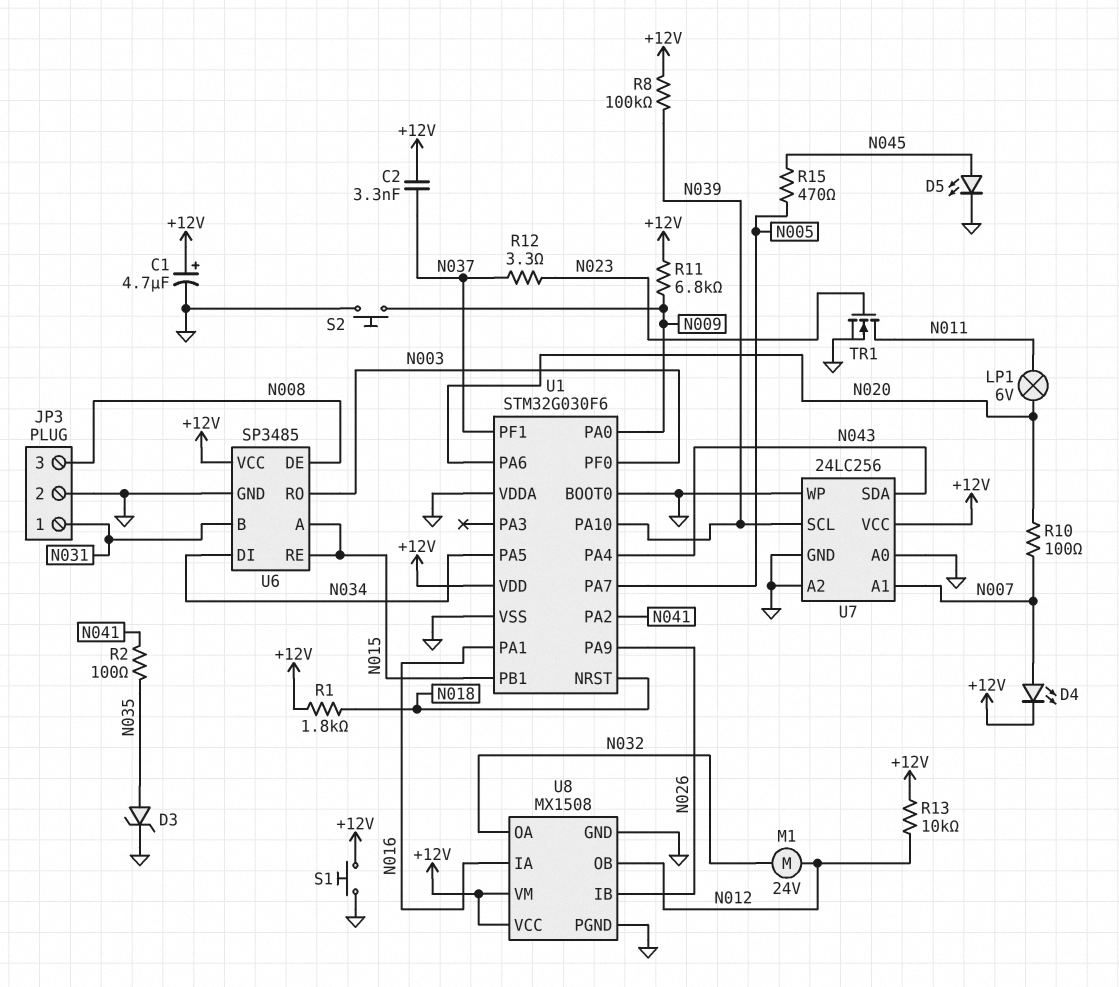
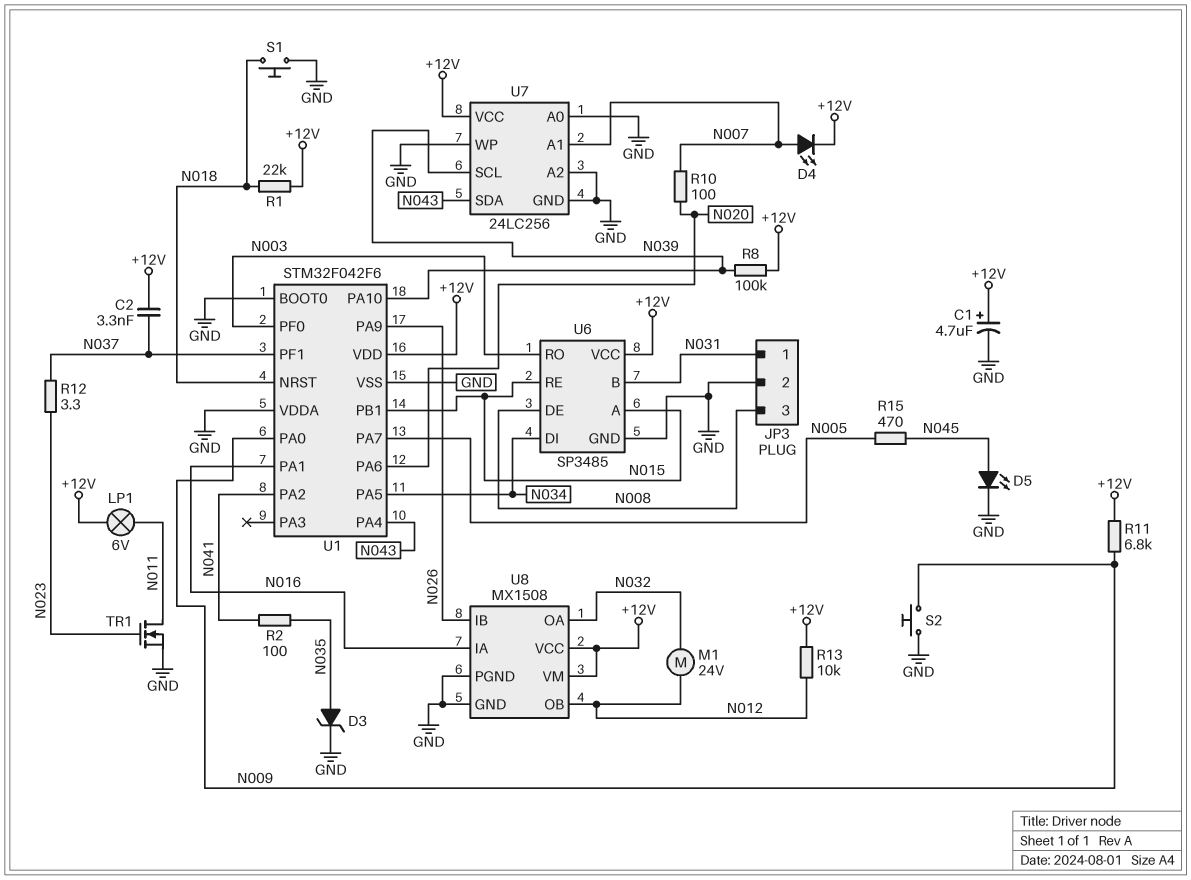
LP1: lamp 6V (N011, N020) -> lamp 6V (+12V, N011)
R1: 1.8k (+12V, N018) -> 22k (+12V, N018)
S1: button (+12V, GND) -> button (GND, N018)
U1: STM32G030F6 -> STM32F042F6

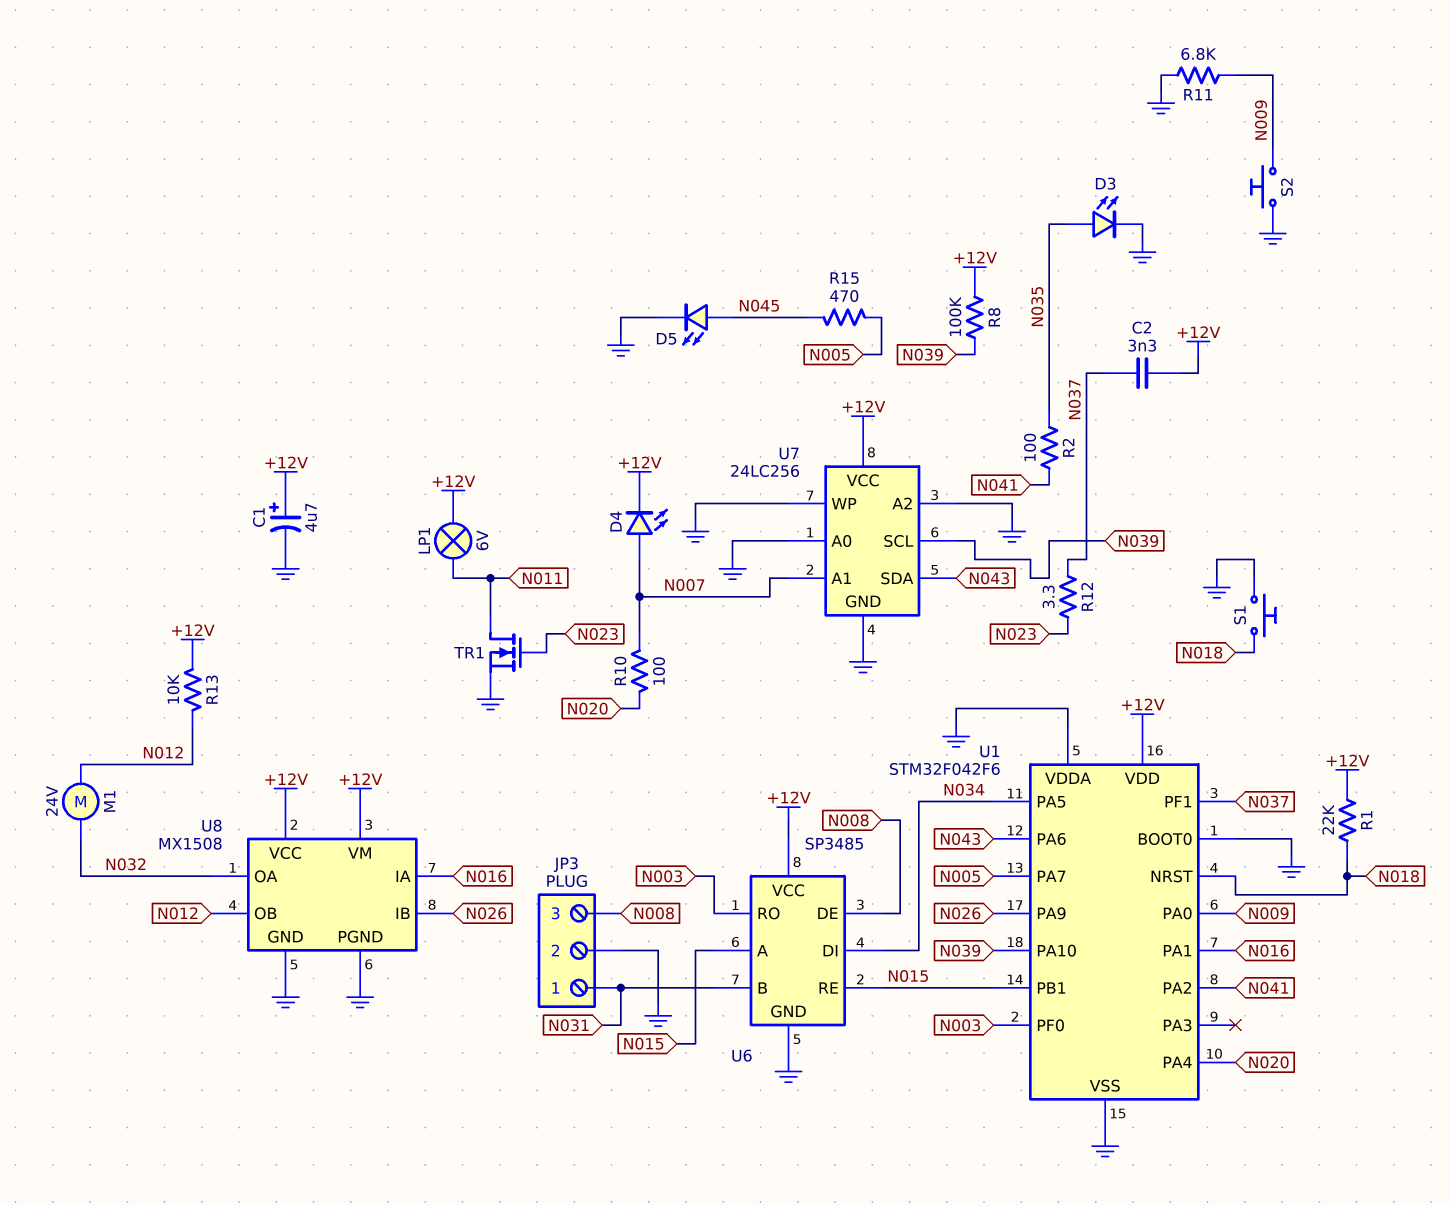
D3: zener (A N035, K GND) -> LED (A N035, K GND)
R11: 6.8k (+12V, N009) -> 6.8k (GND, N009)
U1 pin PA4: N043 -> N020
U1 pin PA6: N020 -> N043

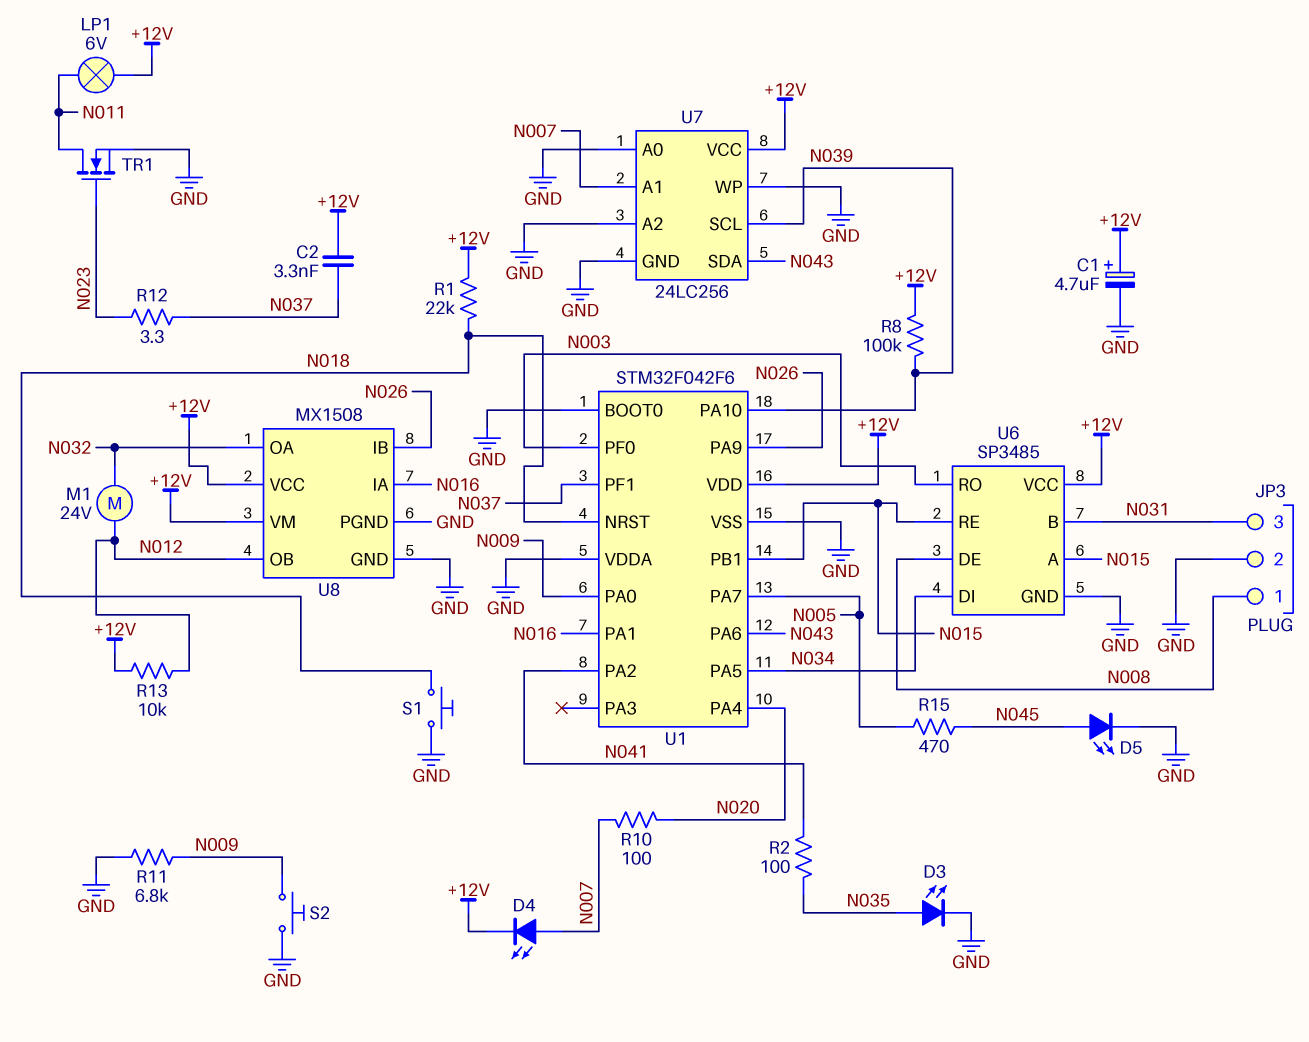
JP3 pin 1: N031 -> N008
JP3 pin 3: N008 -> N031

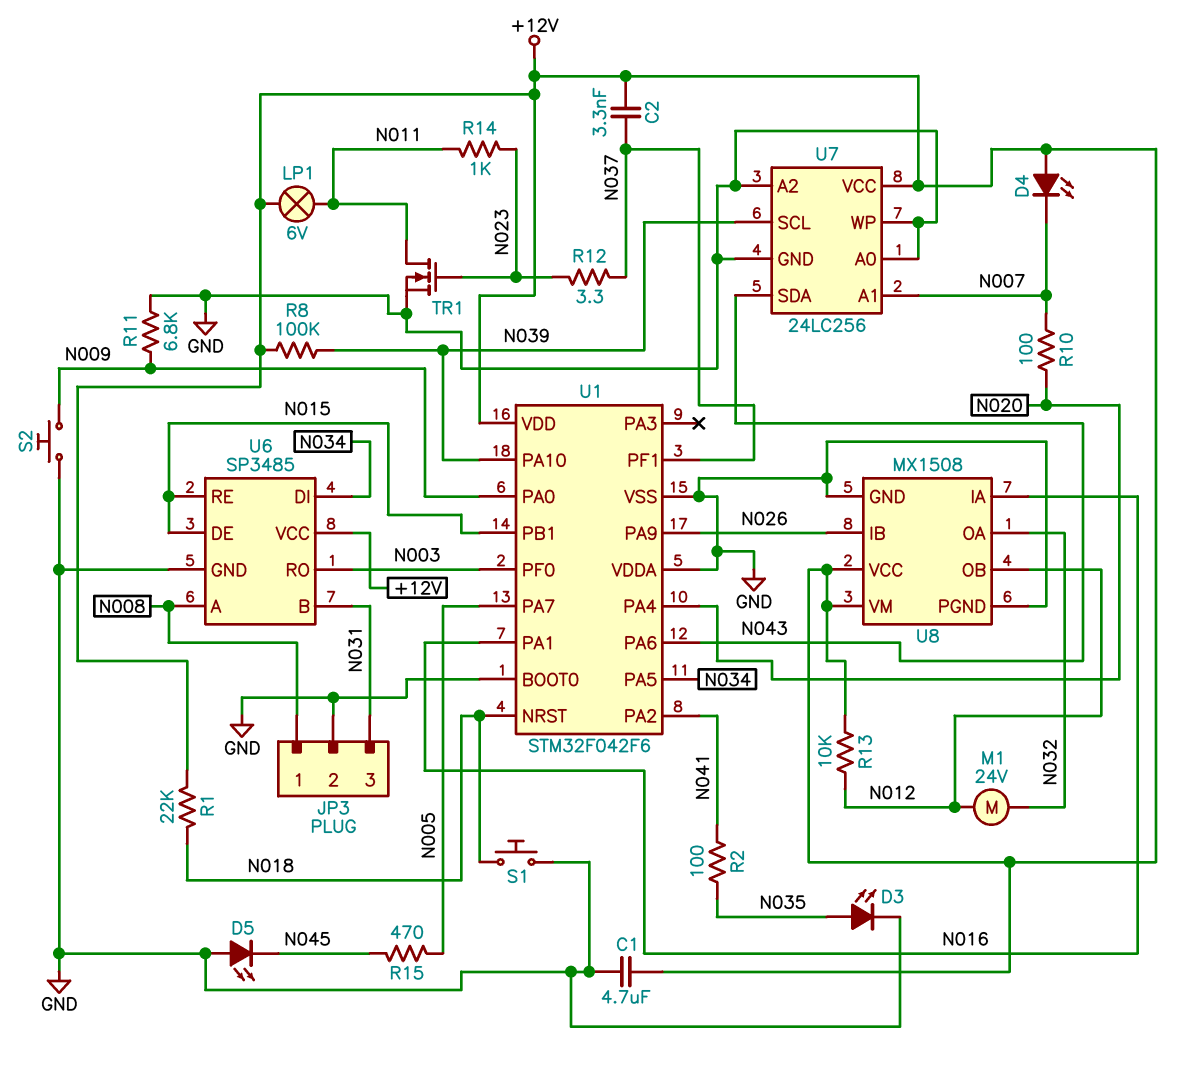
C1: 4.7uF (plus +12V, minus GND) -> 4.7uF (+12V, GND)
D4: LED (A N007, K +12V) -> LED (A +12V, K N007)
D5: LED (A N045, K GND) -> LED (A GND, K N045)
R14: none -> 1k (N011, N023)
U6 pin A: N015 -> N008
U6 pin DE: N008 -> N015

